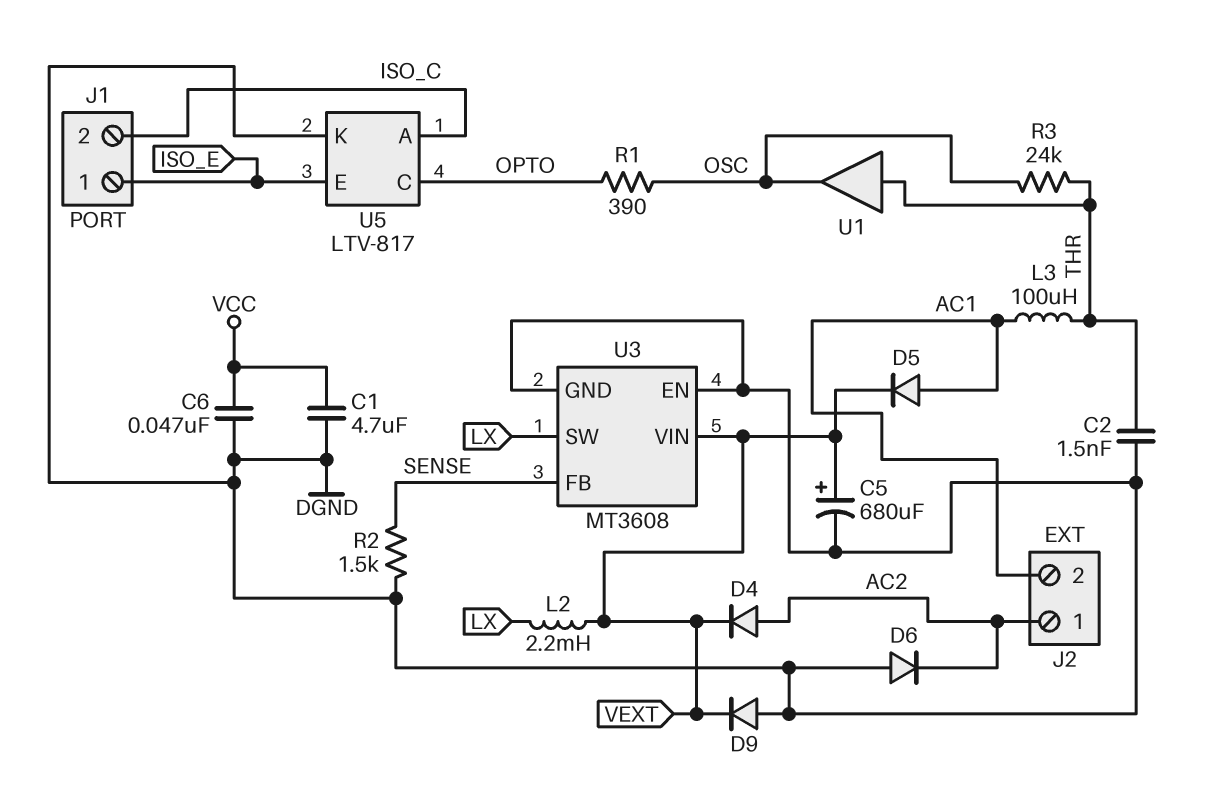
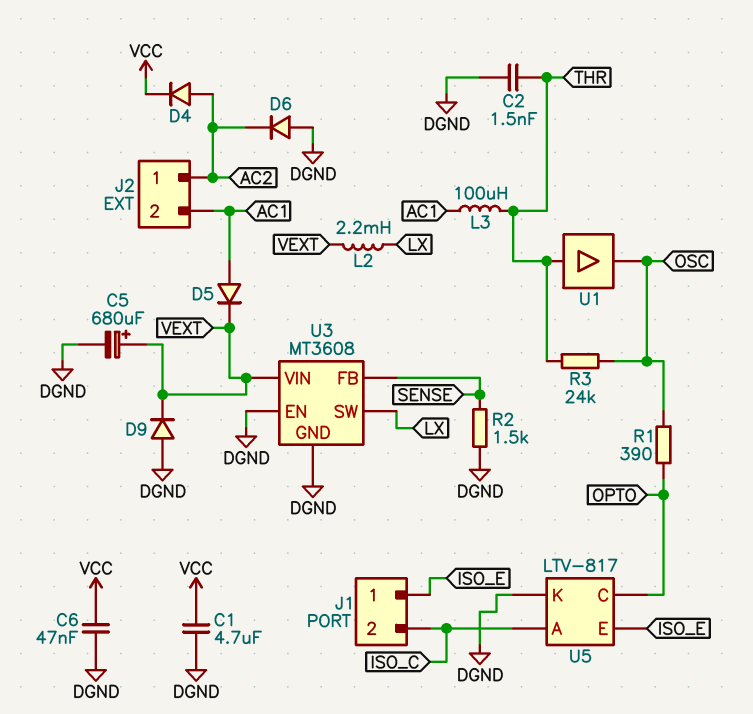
D4: diode (A AC2, K VEXT) -> diode (A AC2, K VCC)

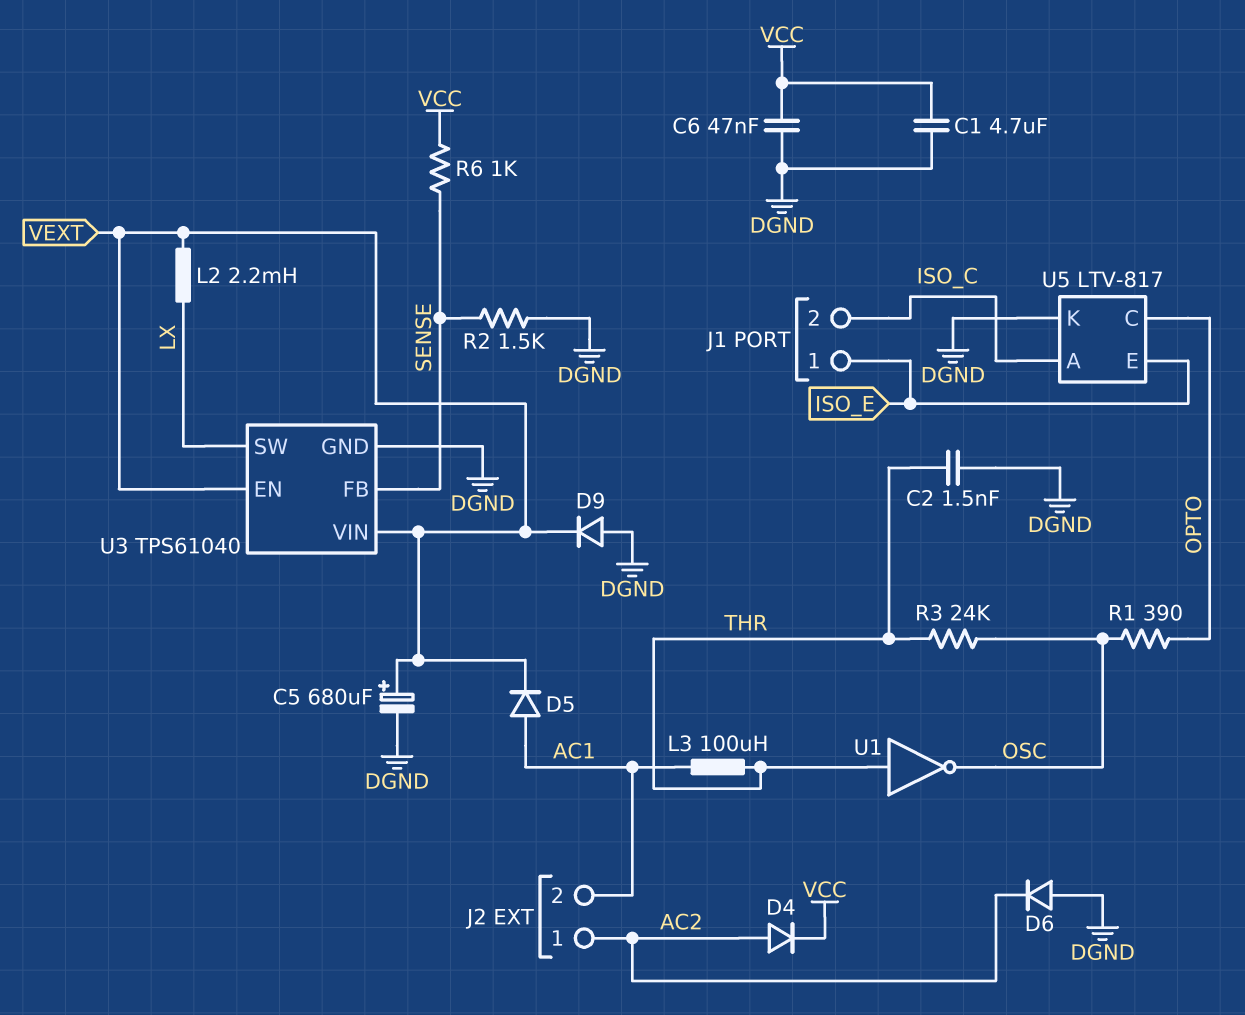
R6: none -> 1k (SENSE, VCC)
U1: buffer (in THR, out OSC) -> NOT (in THR, out OSC)
U3: MT3608 -> TPS61040
U3 pin EN: DGND -> VEXT

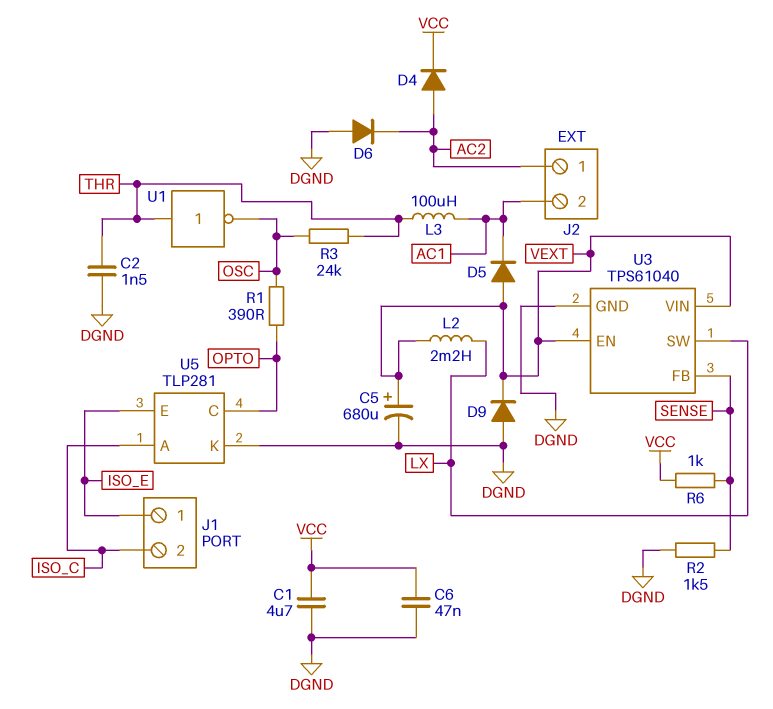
D5: diode (A AC1, K VEXT) -> diode (A VEXT, K AC1)
U5: LTV-817 -> TLP281

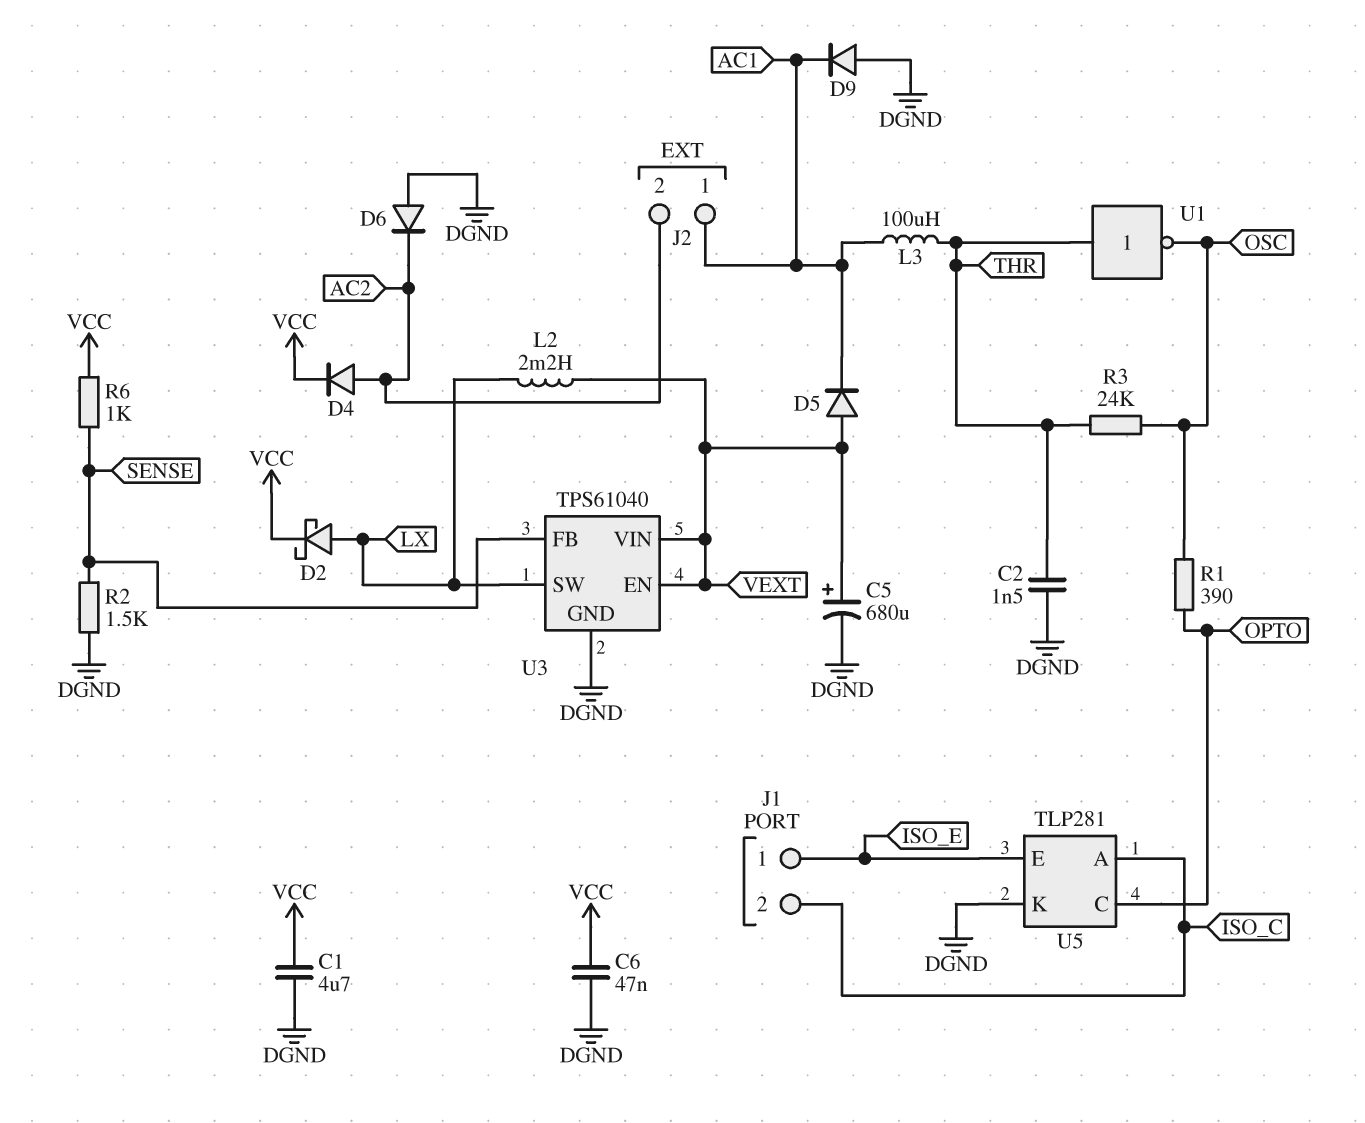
D2: none -> schottky (A LX, K VCC)
D9: diode (A DGND, K VEXT) -> diode (A DGND, K AC1)
J2 pin 1: AC2 -> AC1
J2 pin 2: AC1 -> AC2

